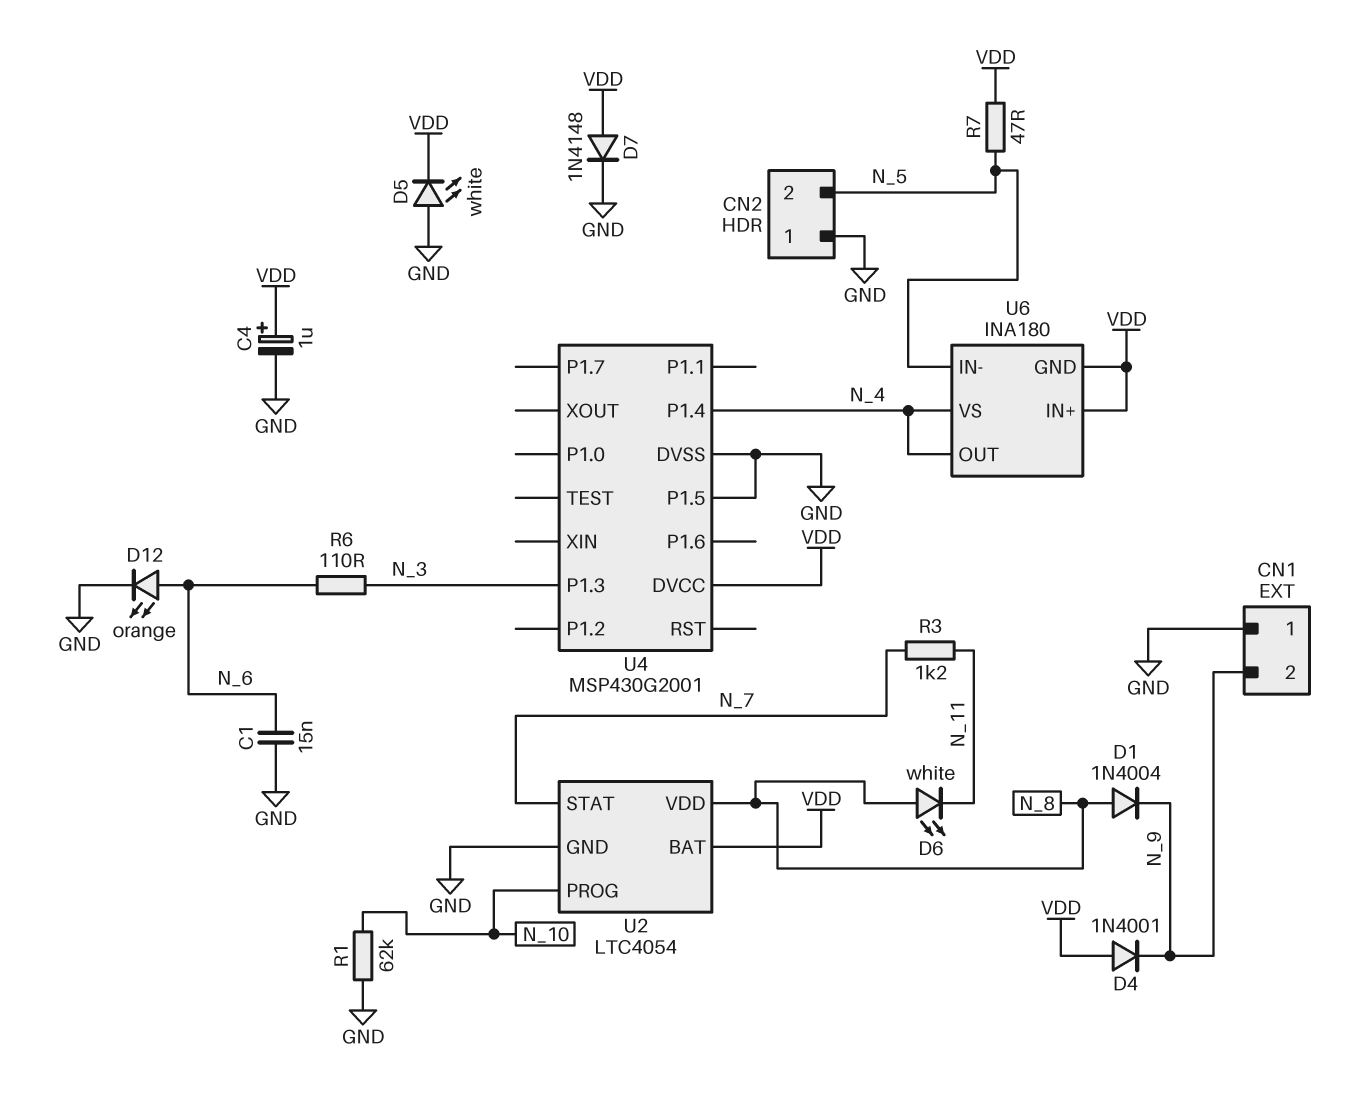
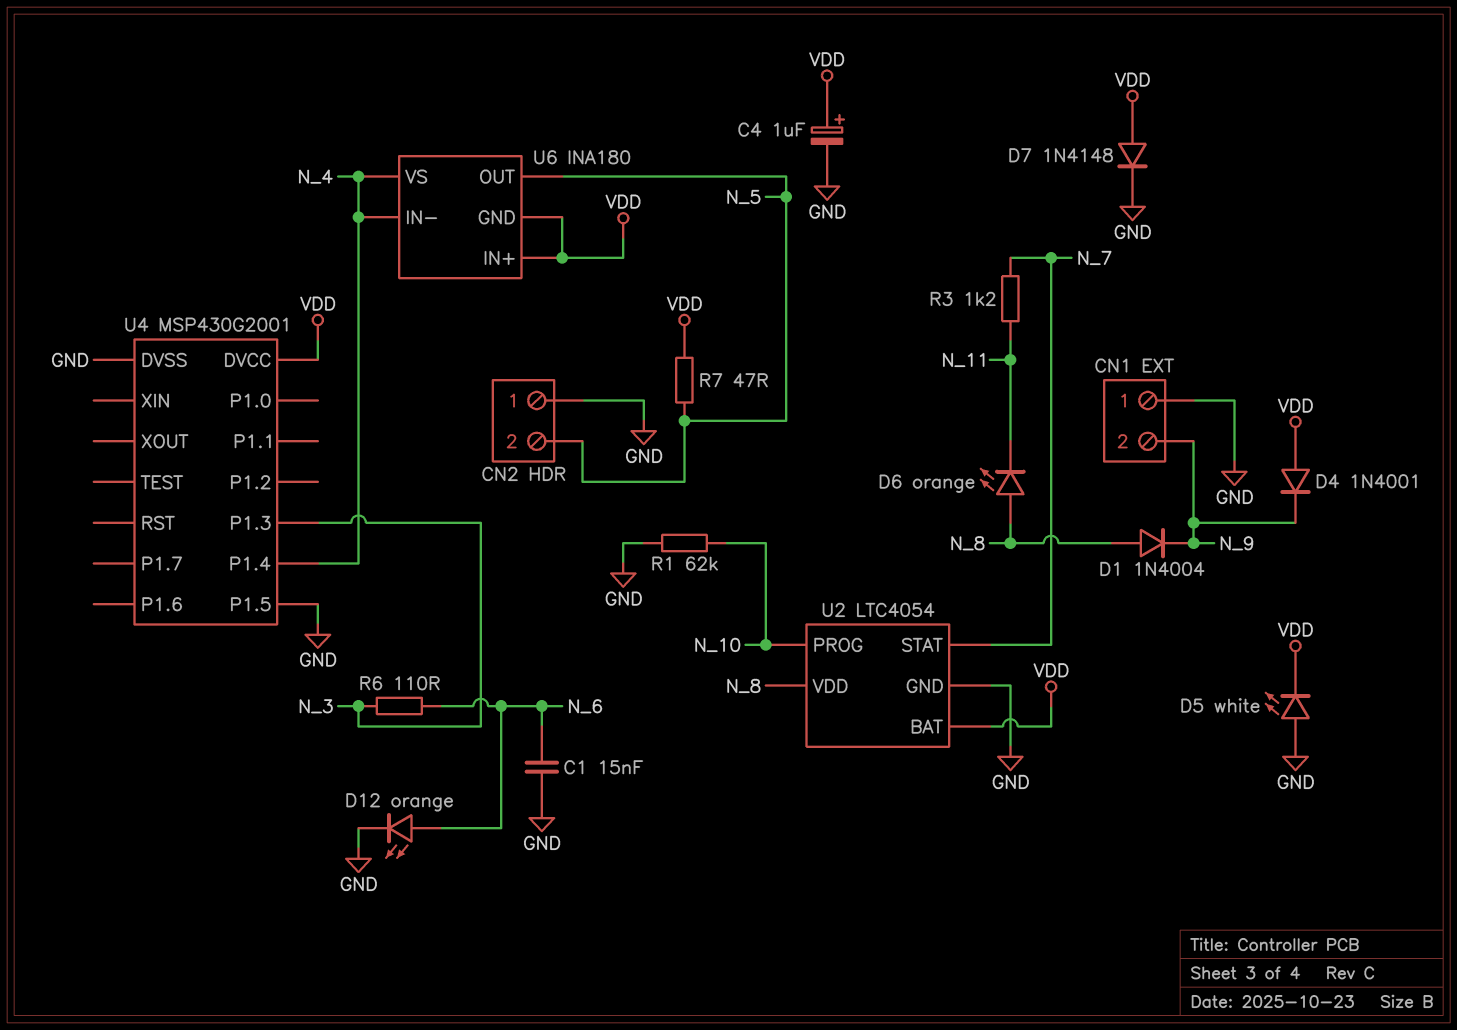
D6: LED white (A N_8, K N_11) -> LED orange (A N_8, K N_11)
U6 pin IN-: N_5 -> N_4
U6 pin OUT: N_4 -> N_5

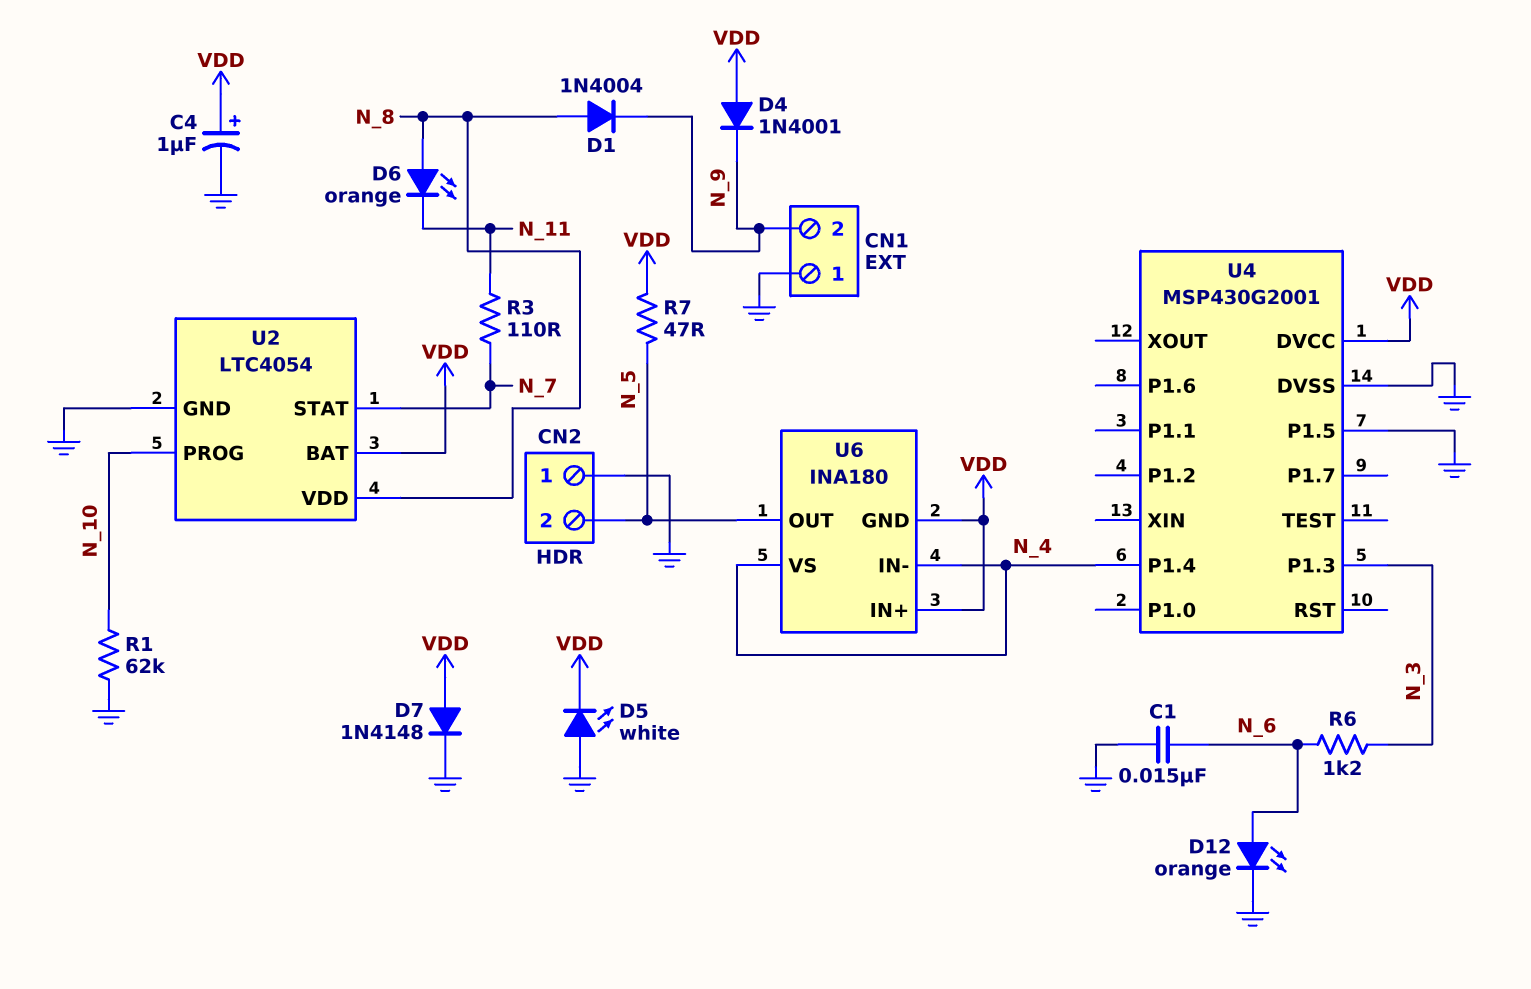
R3: 1.2k (N_7, N_11) -> 110 (N_7, N_11)
R6: 110 (N_3, N_6) -> 1.2k (N_3, N_6)

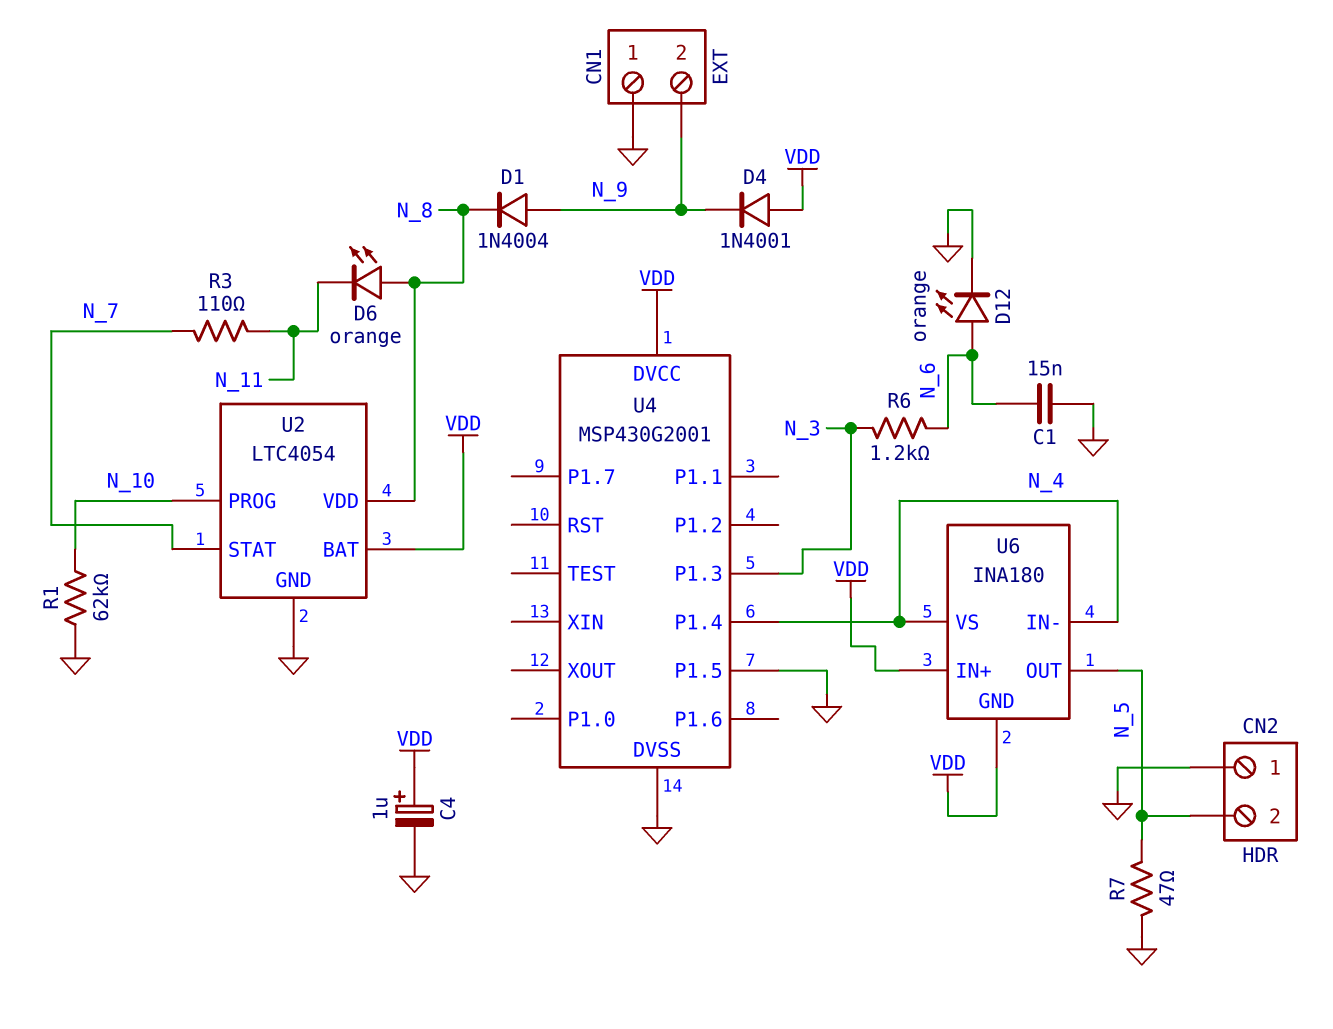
D1: diode 1N4004 (A N_8, K N_9) -> diode 1N4004 (A N_9, K N_8)
D5: LED white (A GND, K VDD) -> none
D7: diode 1N4148 (A VDD, K GND) -> none
R7: 47 (N_5, VDD) -> 47 (GND, N_5)

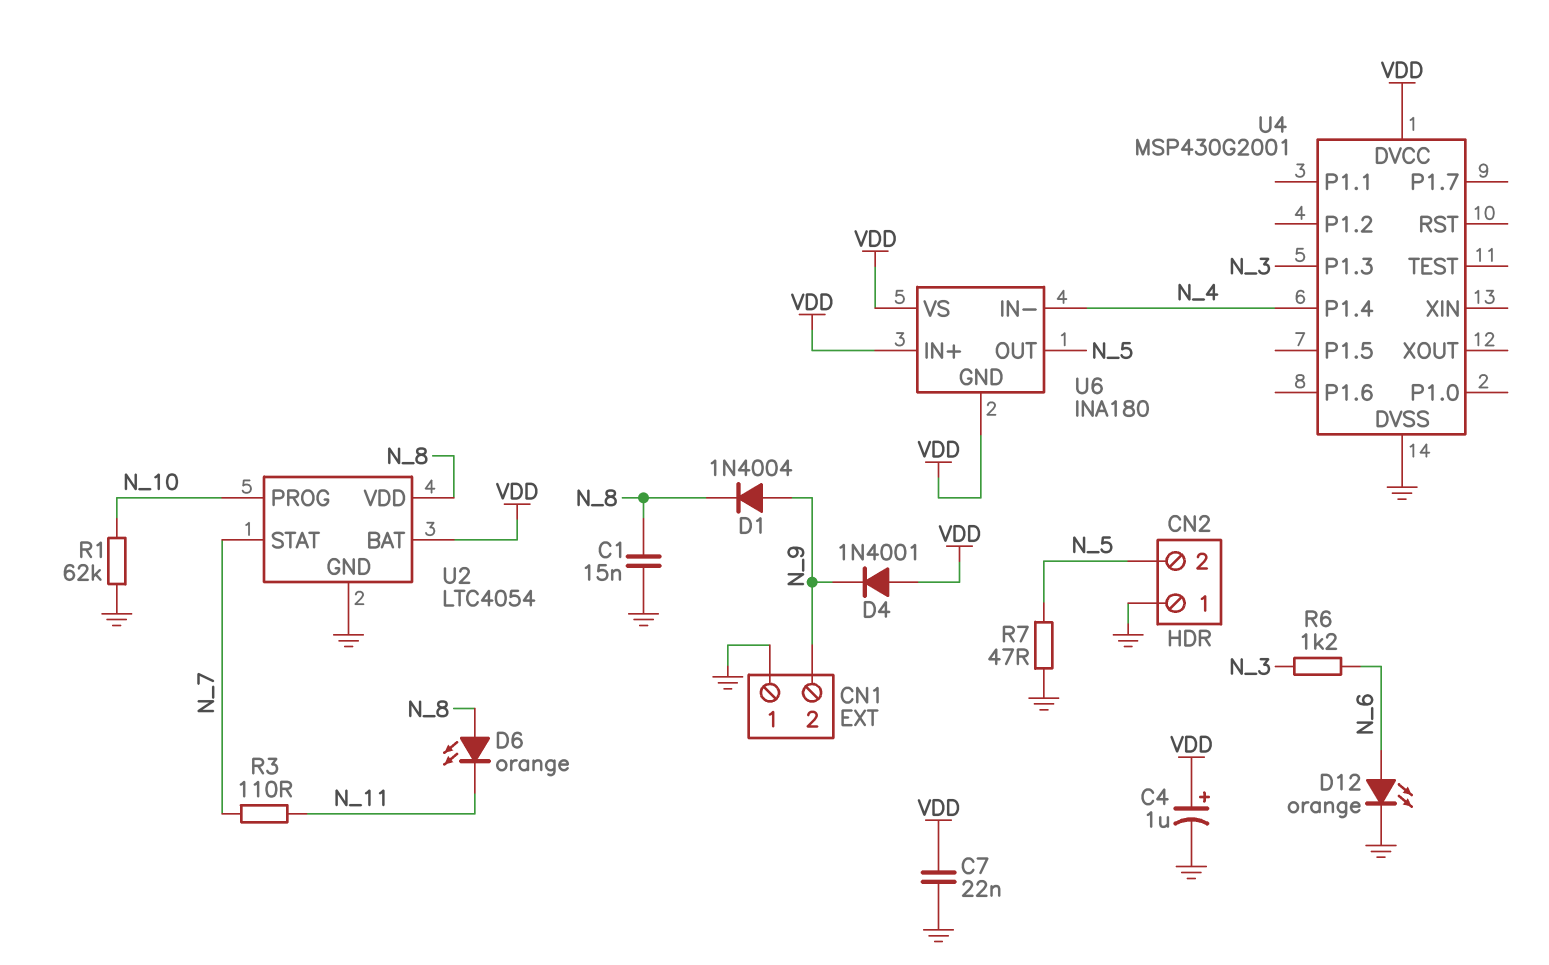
C1: 15nF (GND, N_6) -> 15nF (GND, N_8)
C7: none -> 22nF (GND, VDD)
U4 pin P1.5: GND -> none
U6 pin VS: N_4 -> VDD

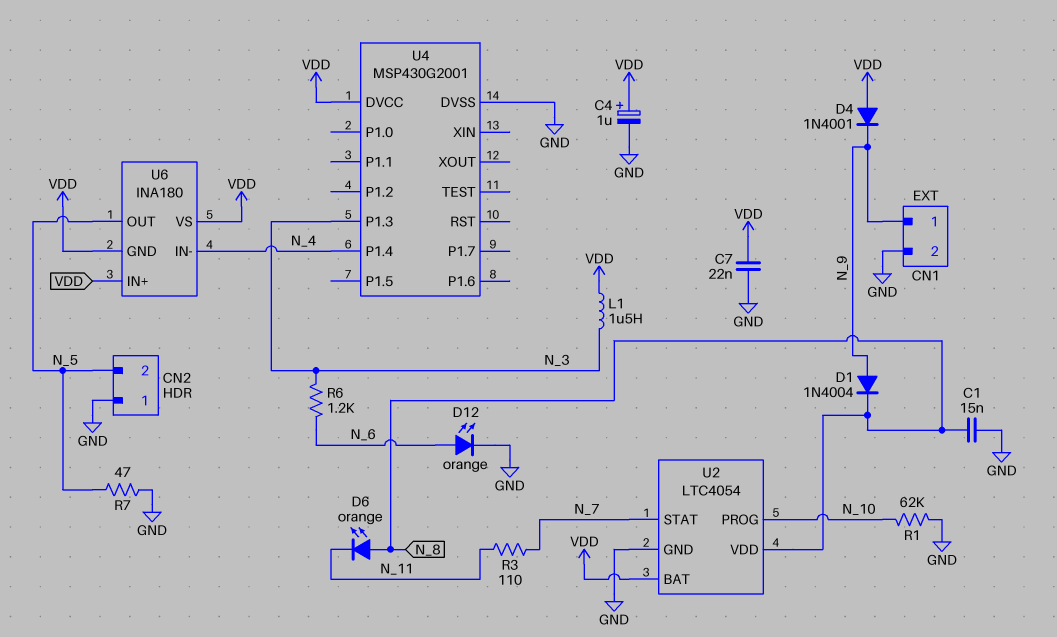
CN1 pin 1: GND -> N_9
CN1 pin 2: N_9 -> GND
L1: none -> 1.5uH (N_3, VDD)

